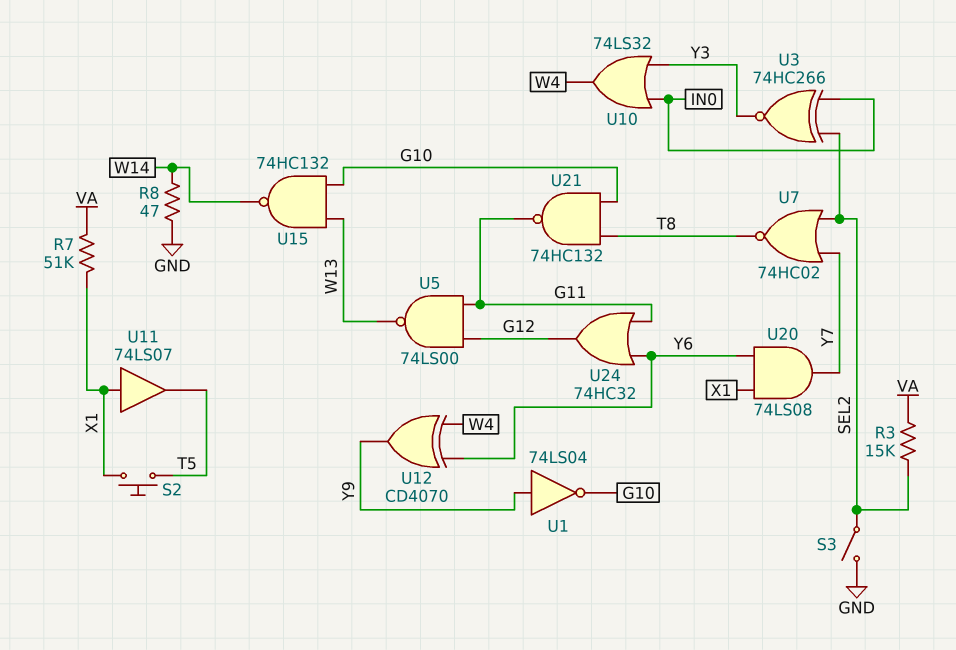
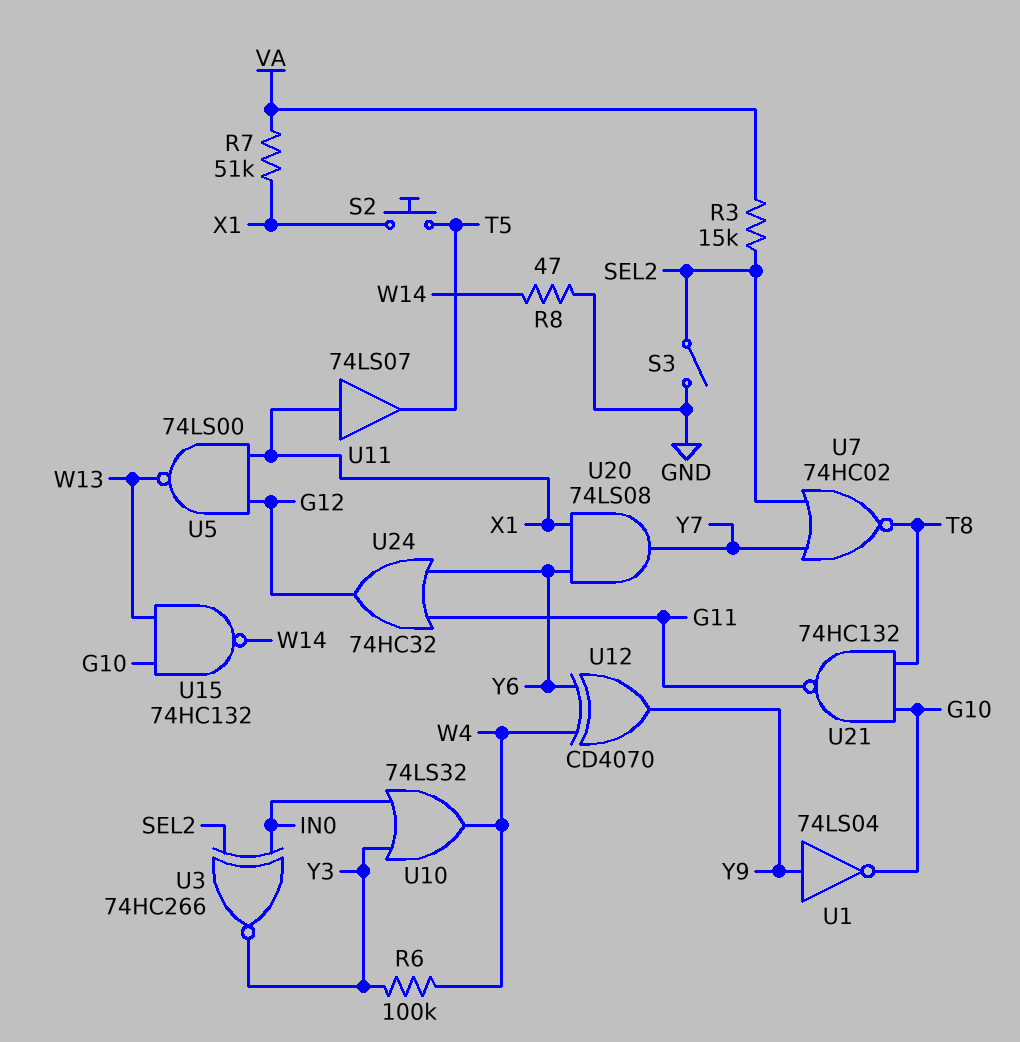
R6: none -> 100k (W4, Y3)
U5: NAND 74LS00 (in G11, in G12, out W13) -> NAND 74LS00 (in G12, in X1, out W13)

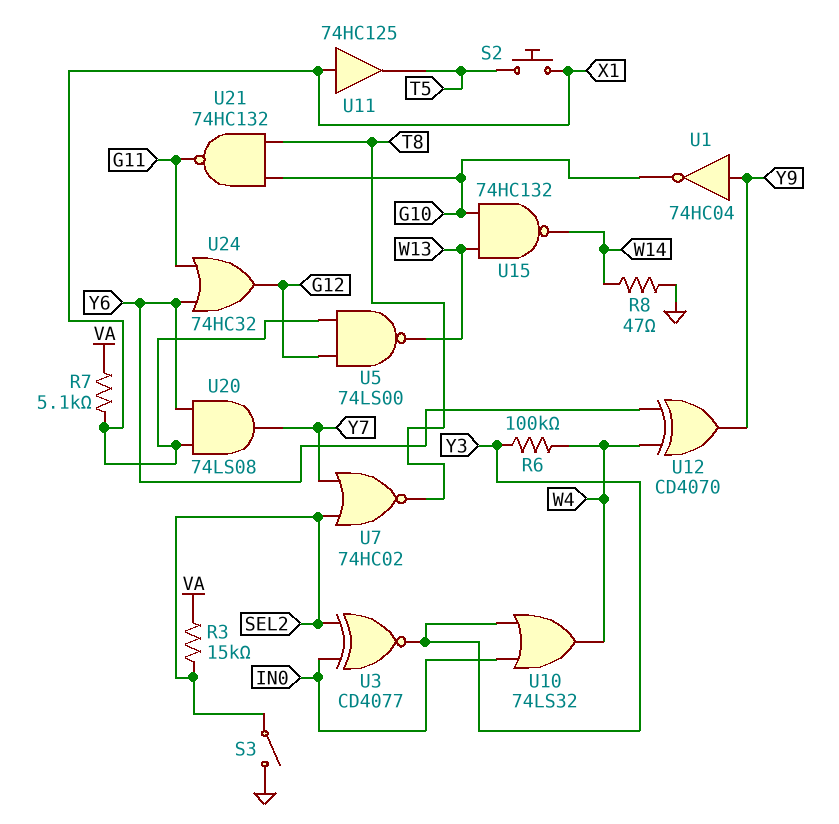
R7: 51k (VA, X1) -> 5.1k (VA, X1)
U1: NOT 74LS04 (in Y9, out G10) -> NOT 74HC04 (in Y9, out G10)
U3: XNOR 74HC266 (in IN0, in SEL2, out Y3) -> XNOR CD4077 (in IN0, in SEL2, out Y3)
U11: buffer 74LS07 (in X1, out T5) -> buffer 74HC125 (in X1, out T5)

